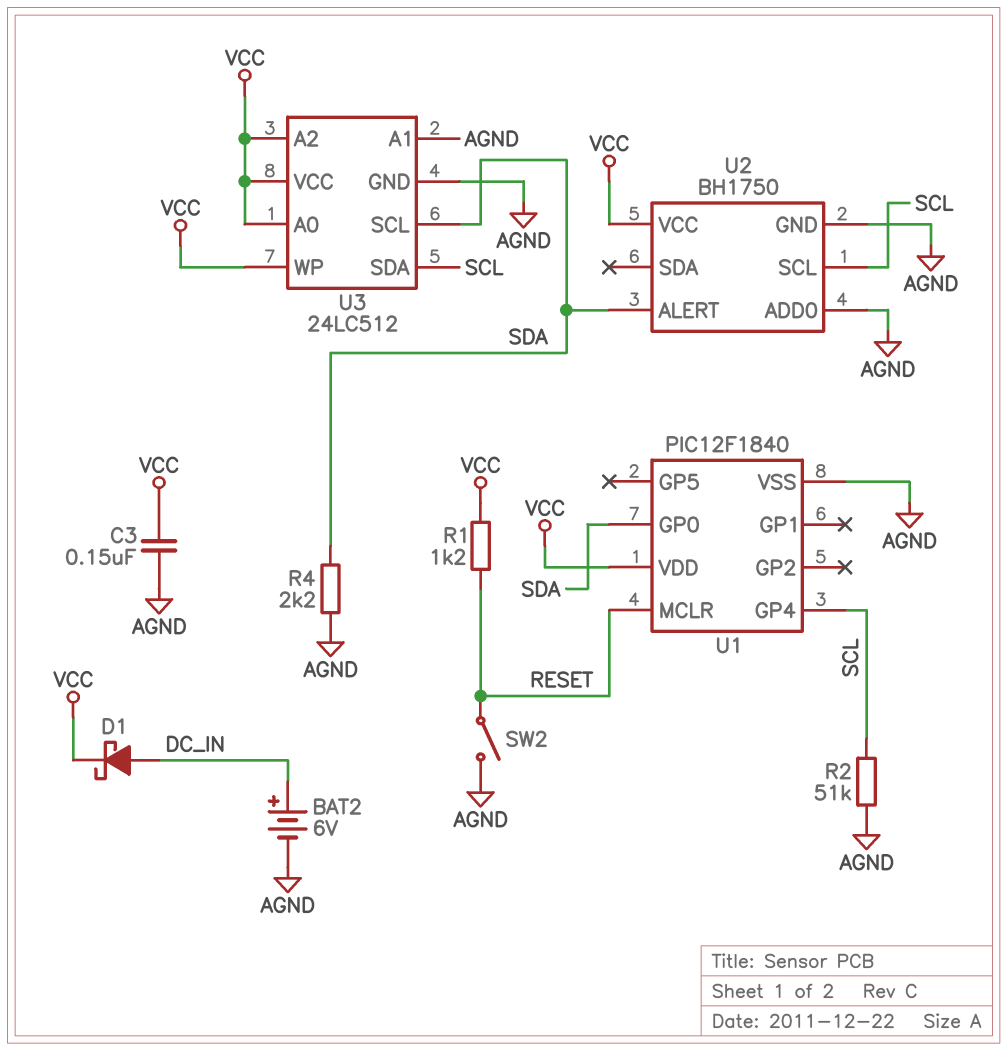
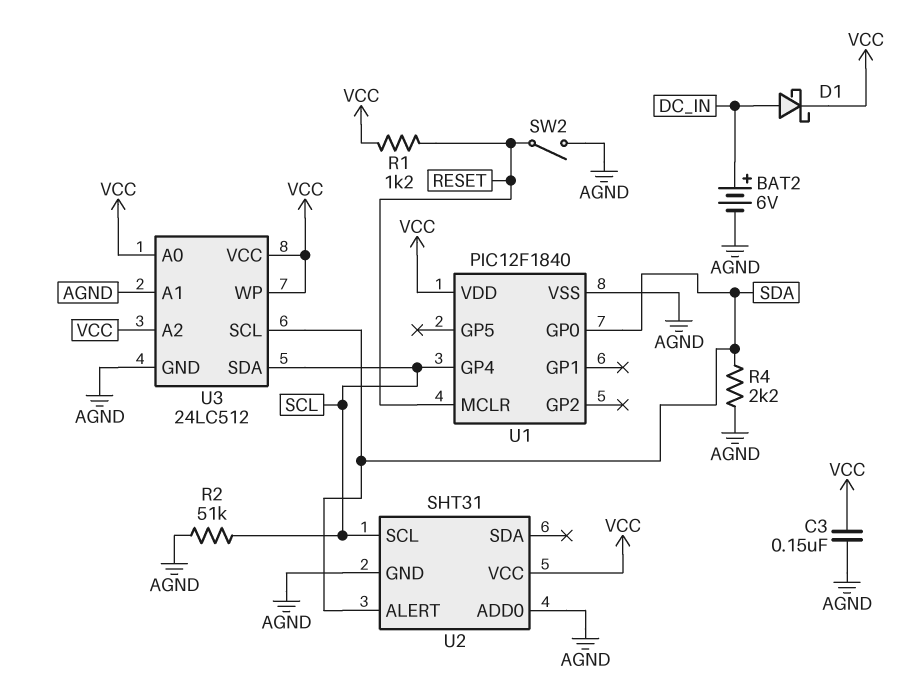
U2: BH1750 -> SHT31

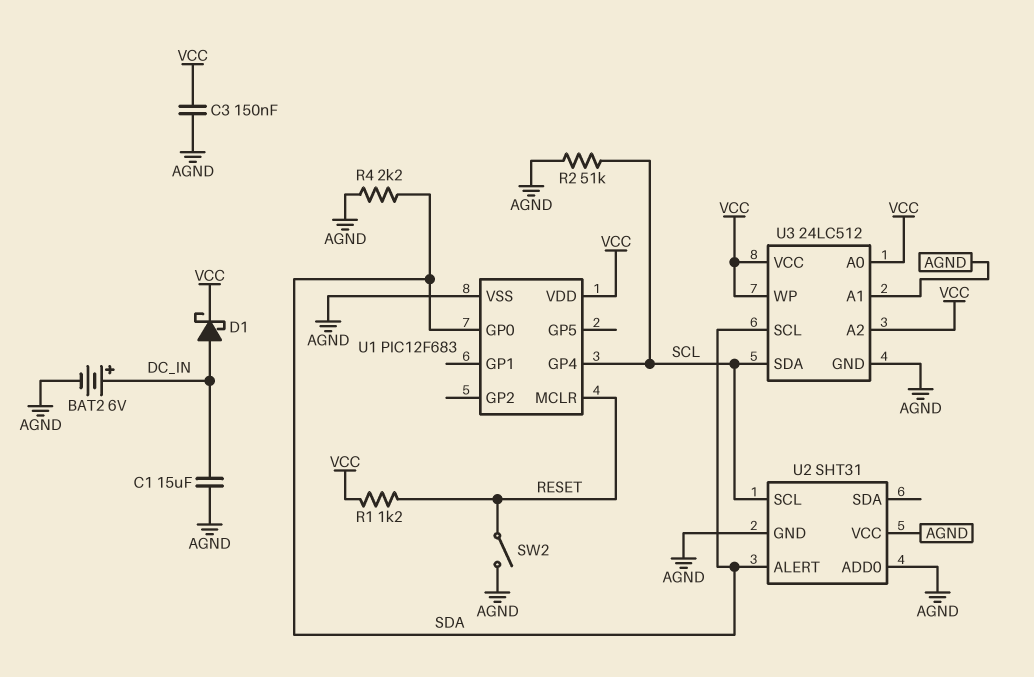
C1: none -> 15uF (AGND, DC_IN)
U1: PIC12F1840 -> PIC12F683
U2 pin VCC: VCC -> AGND

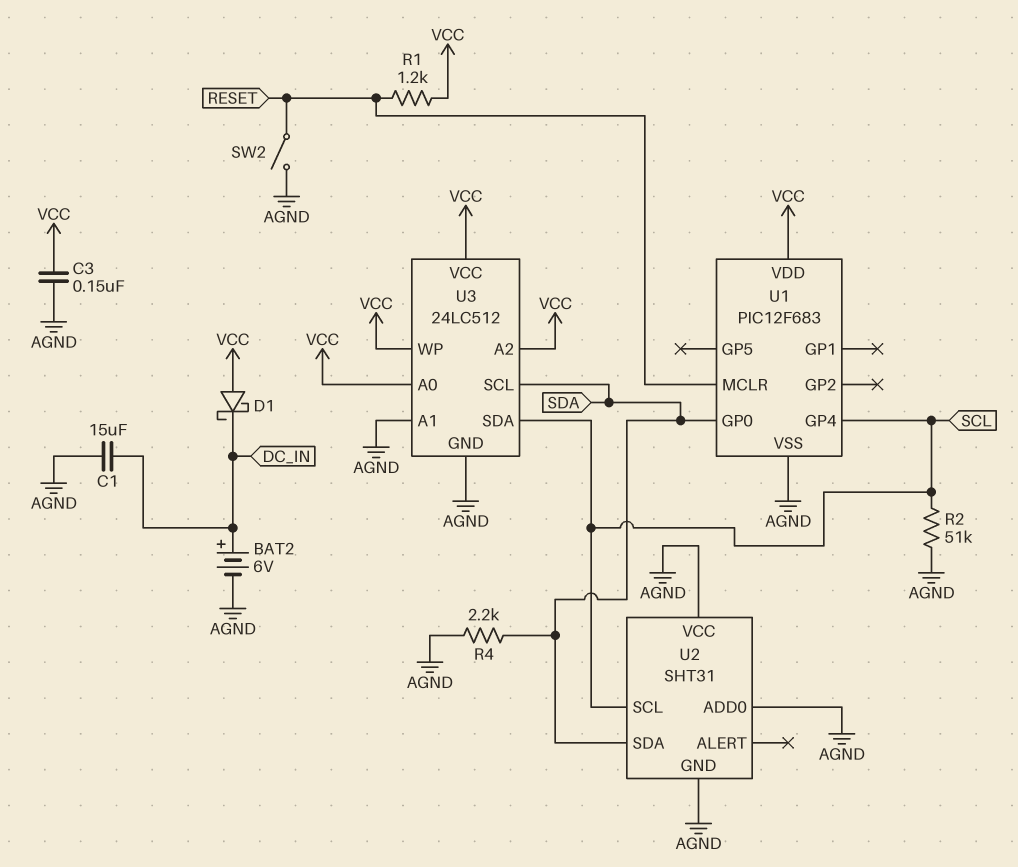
D1: schottky (A DC_IN, K VCC) -> schottky (A VCC, K DC_IN)
U2 pin ALERT: SDA -> none
U2 pin SDA: none -> SDA

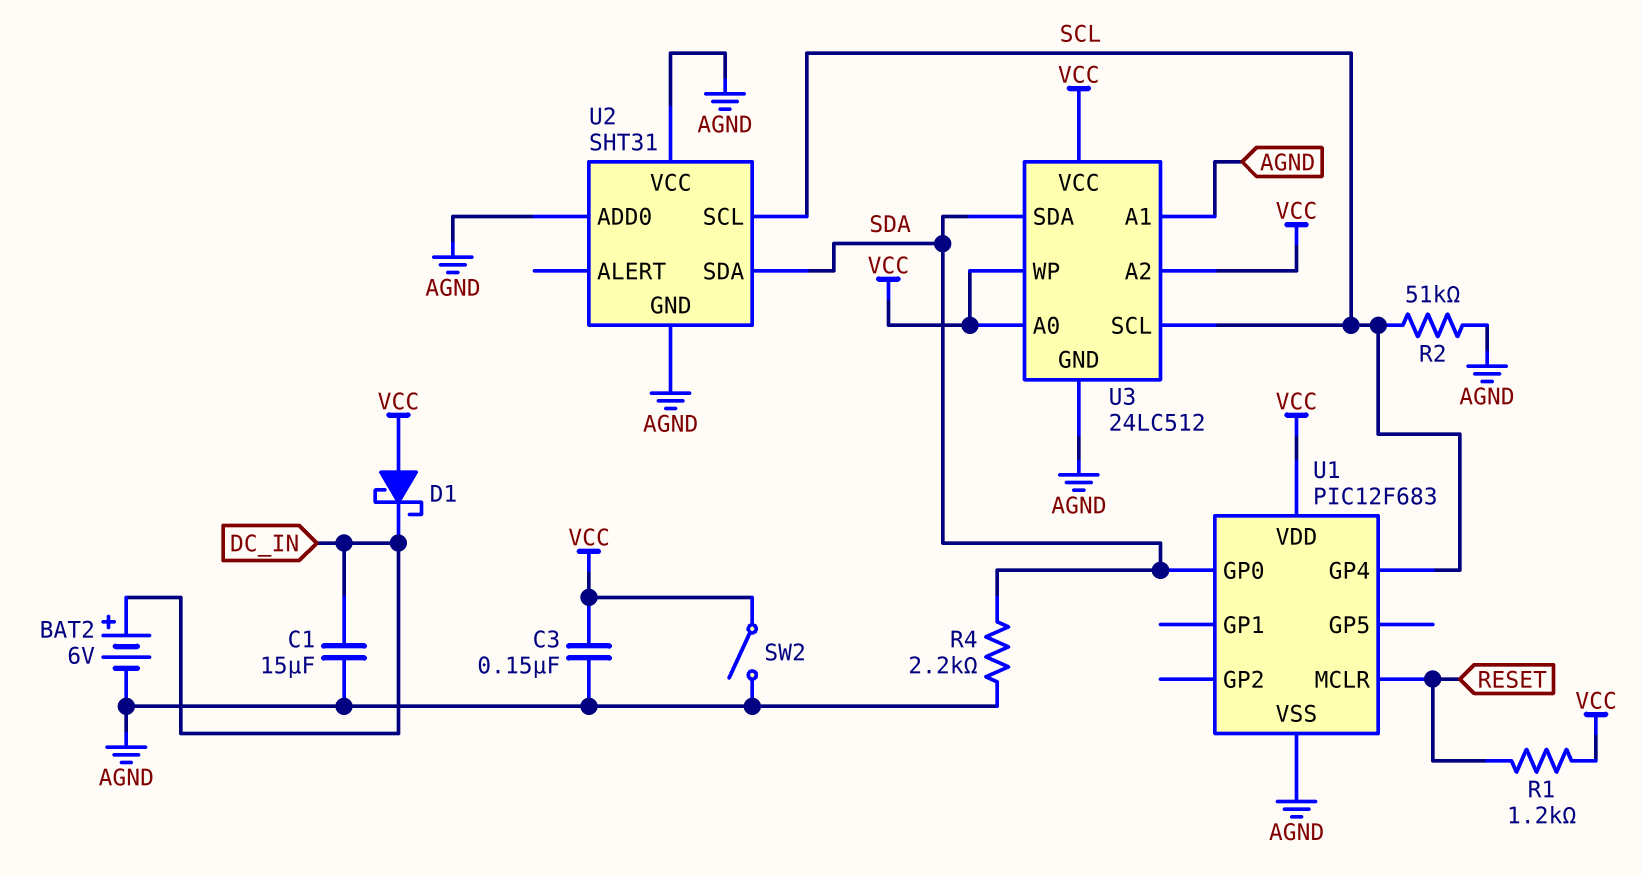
SW2: switch (AGND, RESET) -> switch (AGND, VCC)
U3 pin SCL: SDA -> SCL
U3 pin SDA: SCL -> SDA

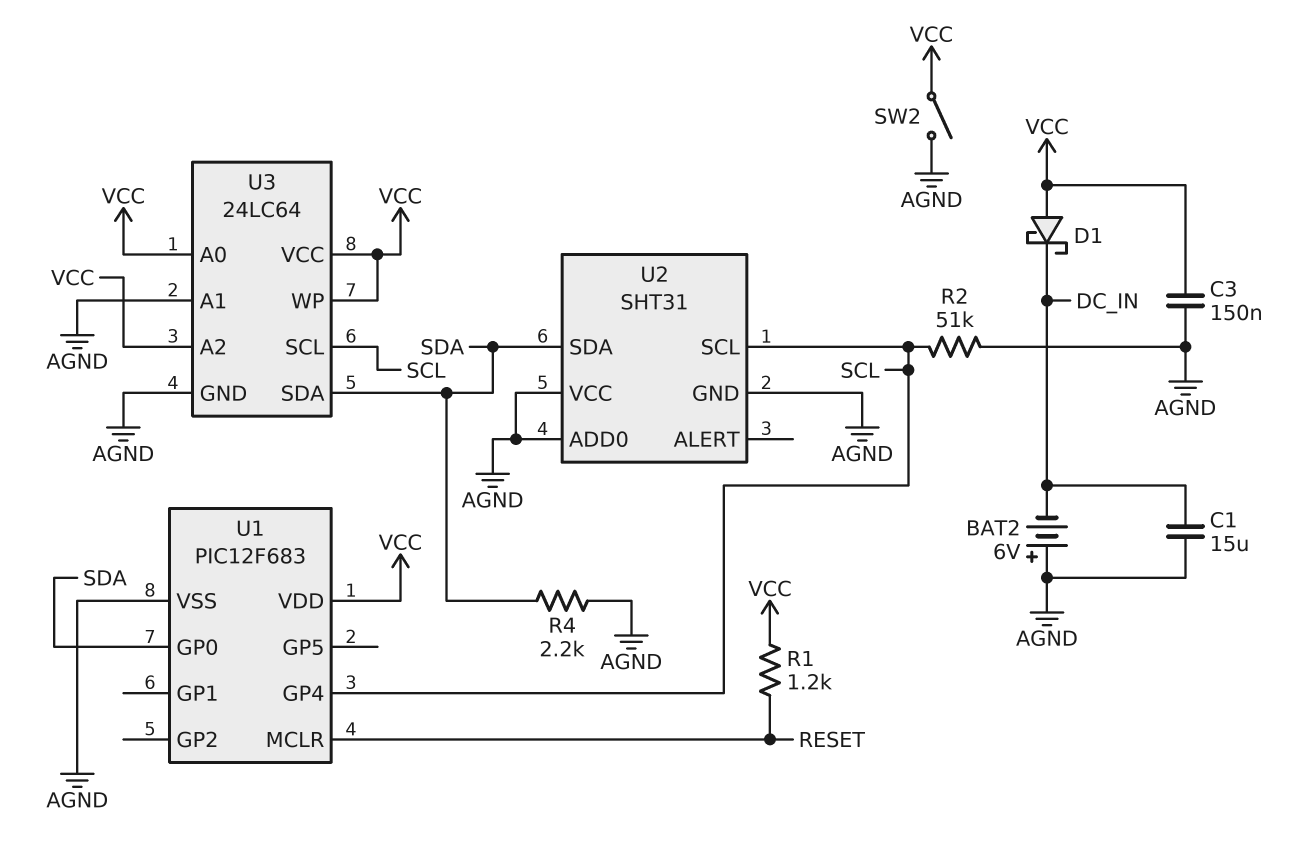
BAT2: 6V (plus DC_IN, minus AGND) -> 6V (plus AGND, minus DC_IN)
U3: 24LC512 -> 24LC64

